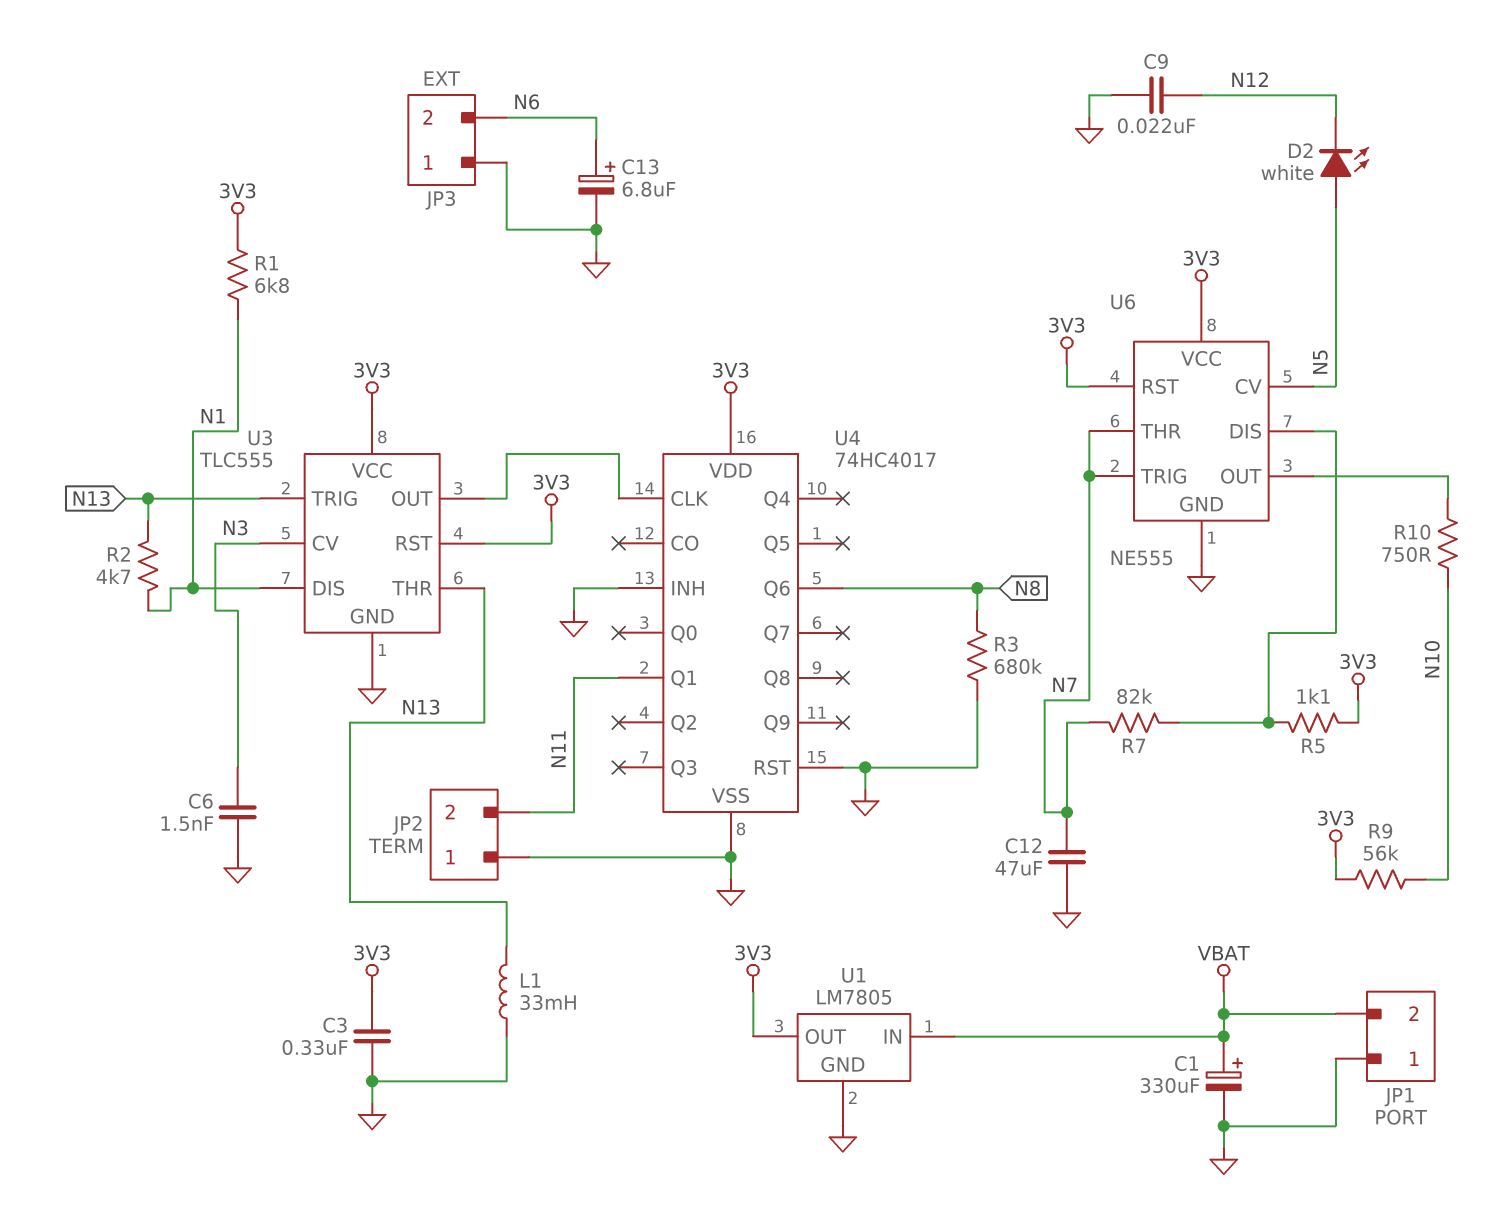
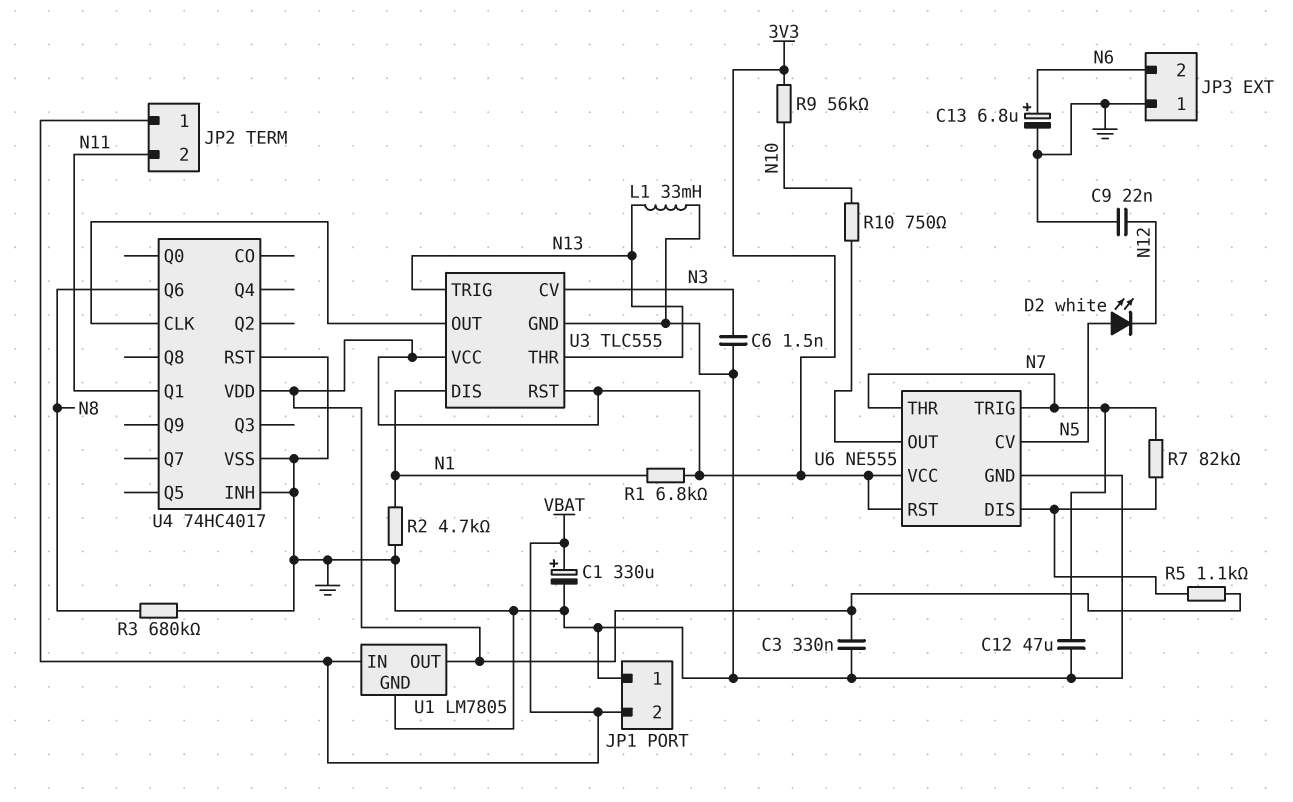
JP2 pin 1: GND -> VBAT
R2: 4.7k (N1, N13) -> 4.7k (GND, N1)

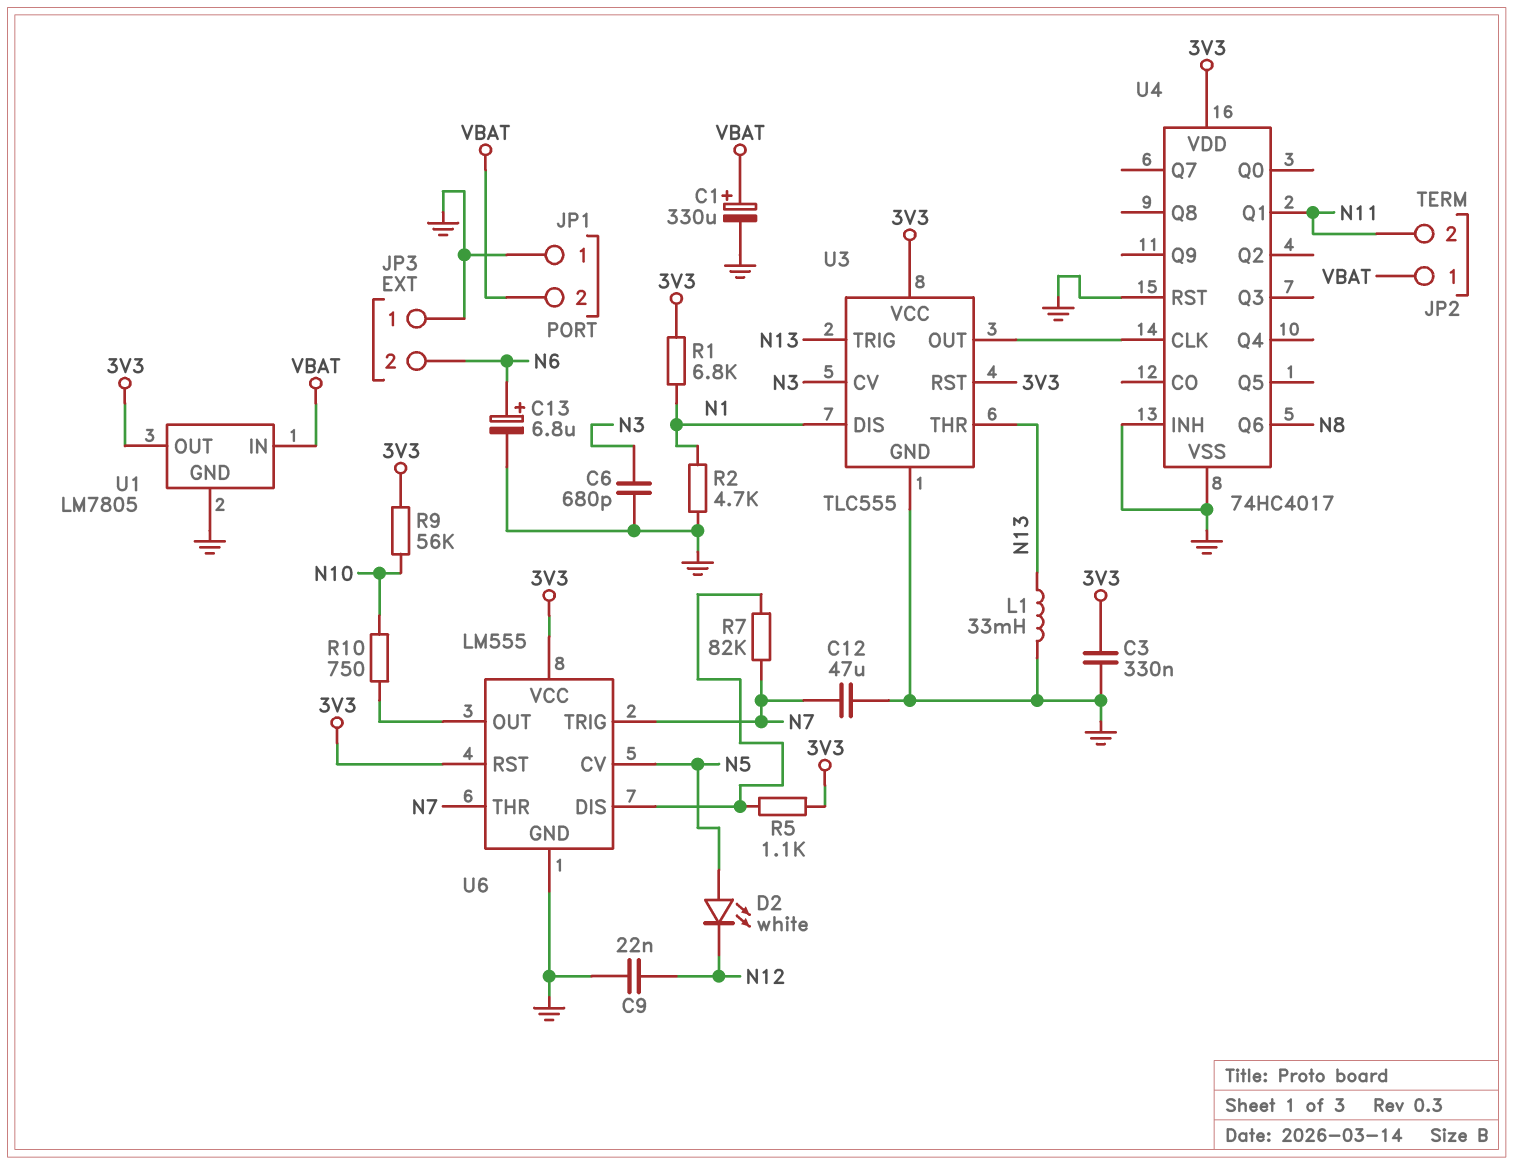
C6: 1.5nF (GND, N3) -> 680pF (GND, N3)
R3: 680k (GND, N8) -> none
U6: NE555 -> LM555

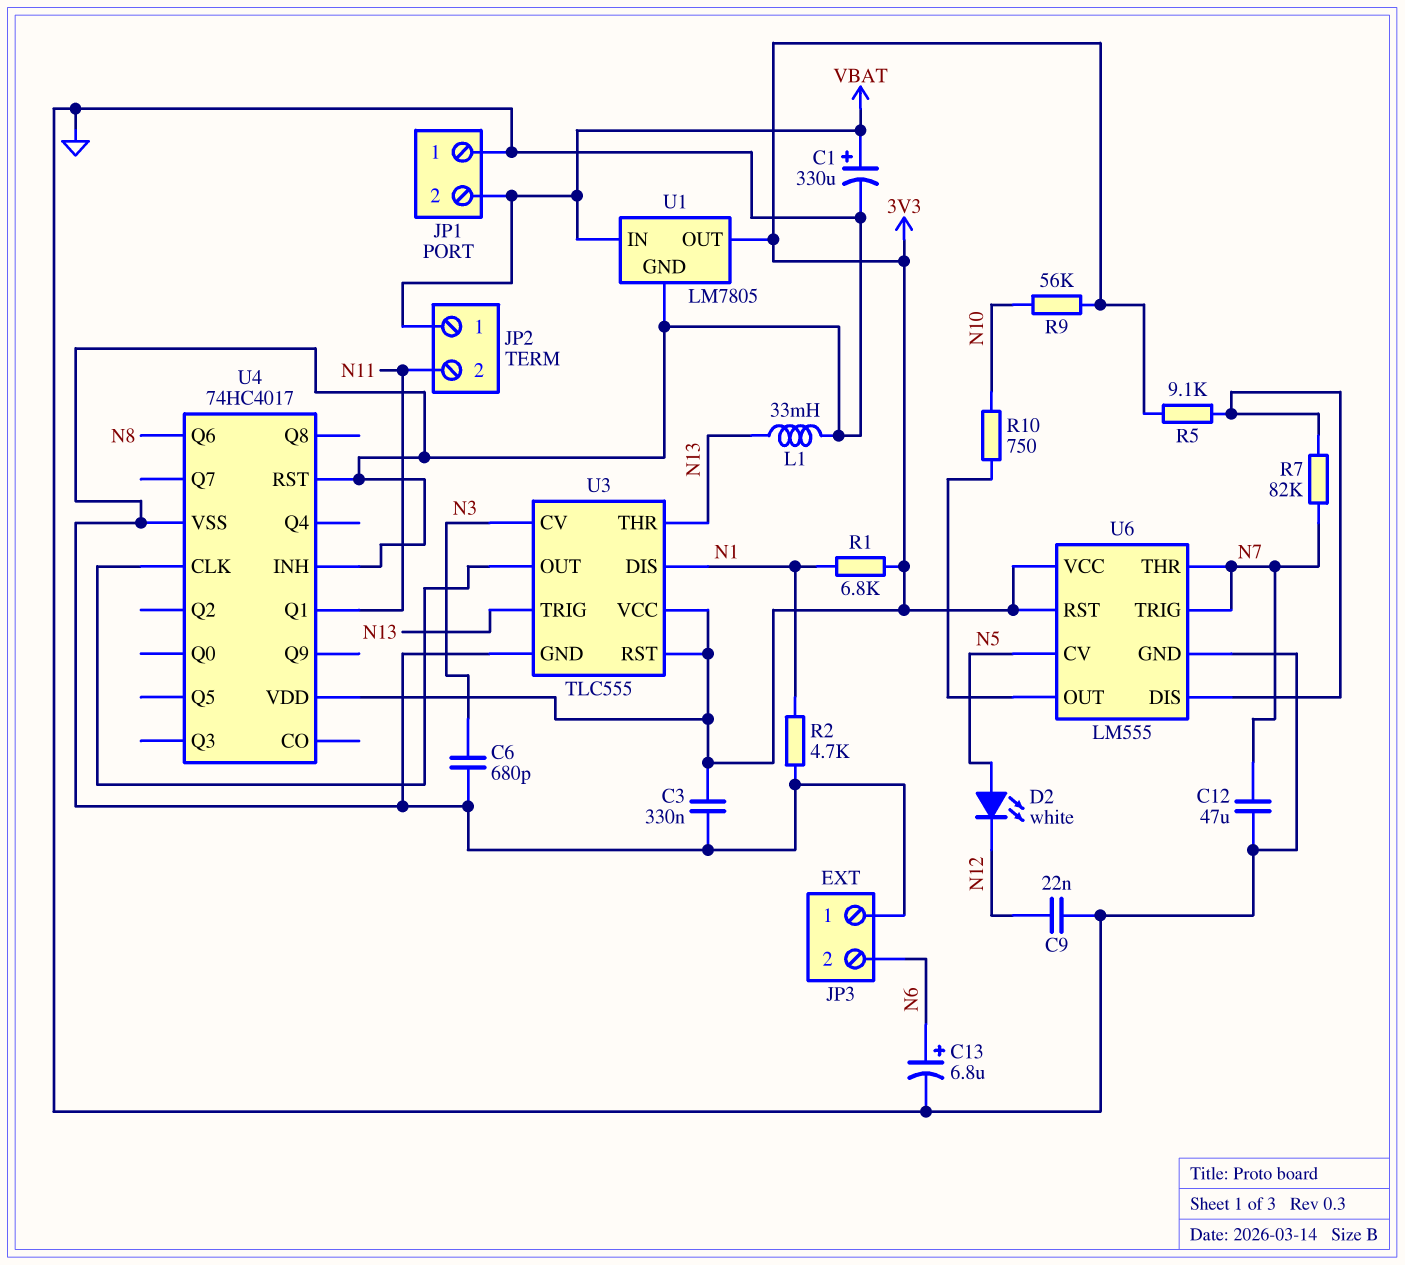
R5: 1.1k (3V3, U6/DIS) -> 9.1k (3V3, U6/DIS)

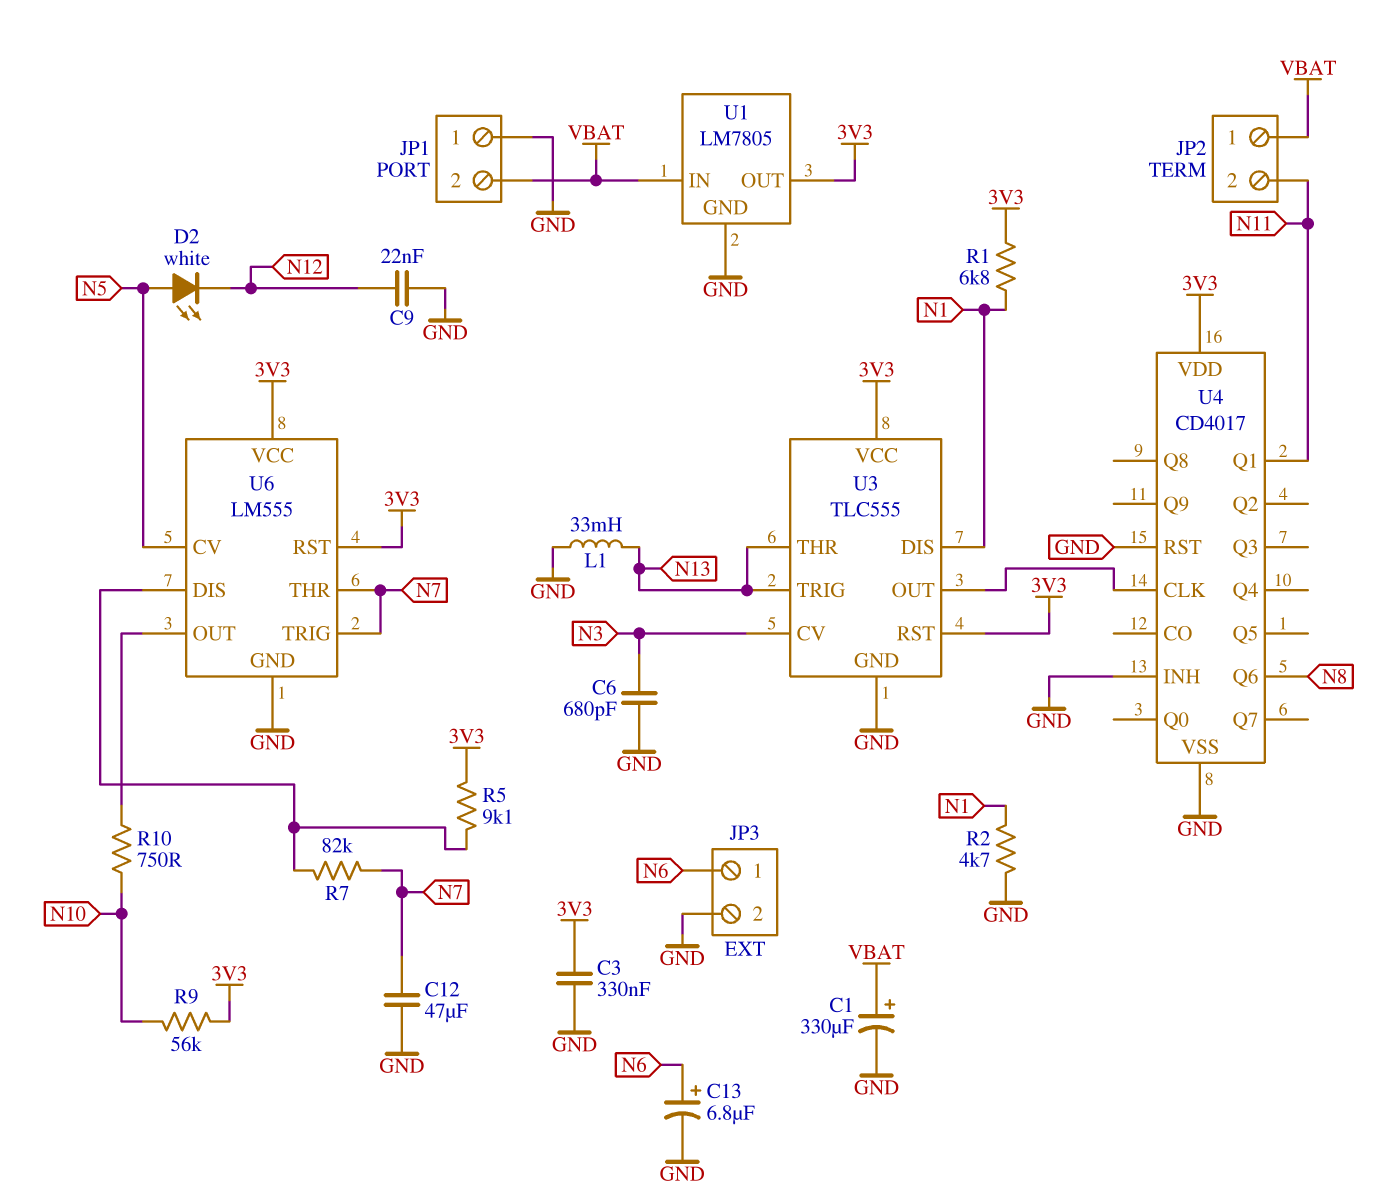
JP3 pin 1: GND -> N6
JP3 pin 2: N6 -> GND
U4: 74HC4017 -> CD4017

